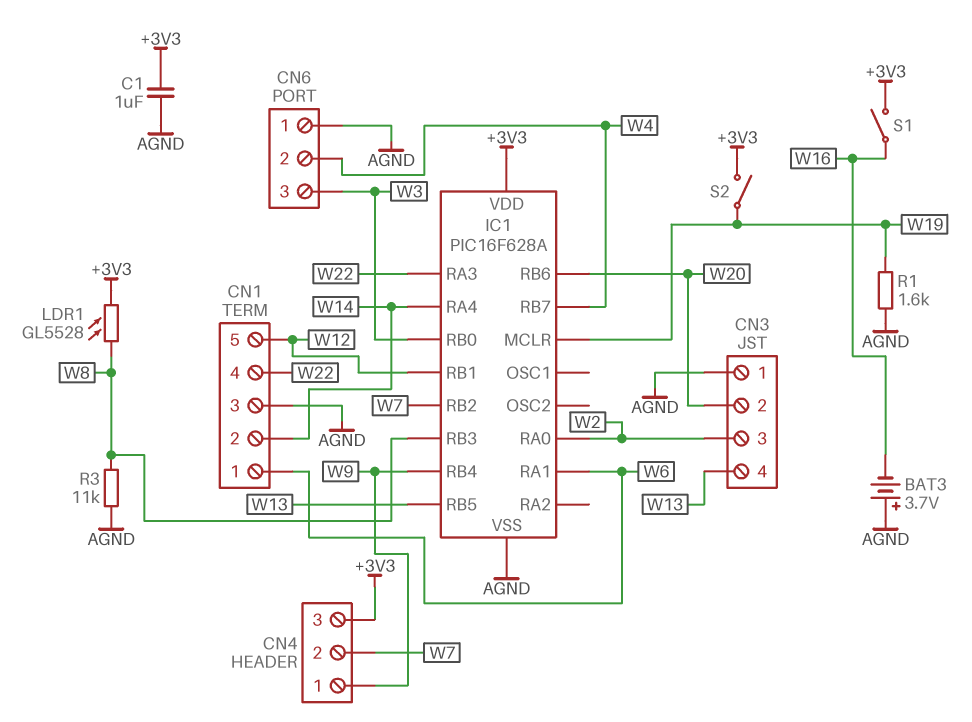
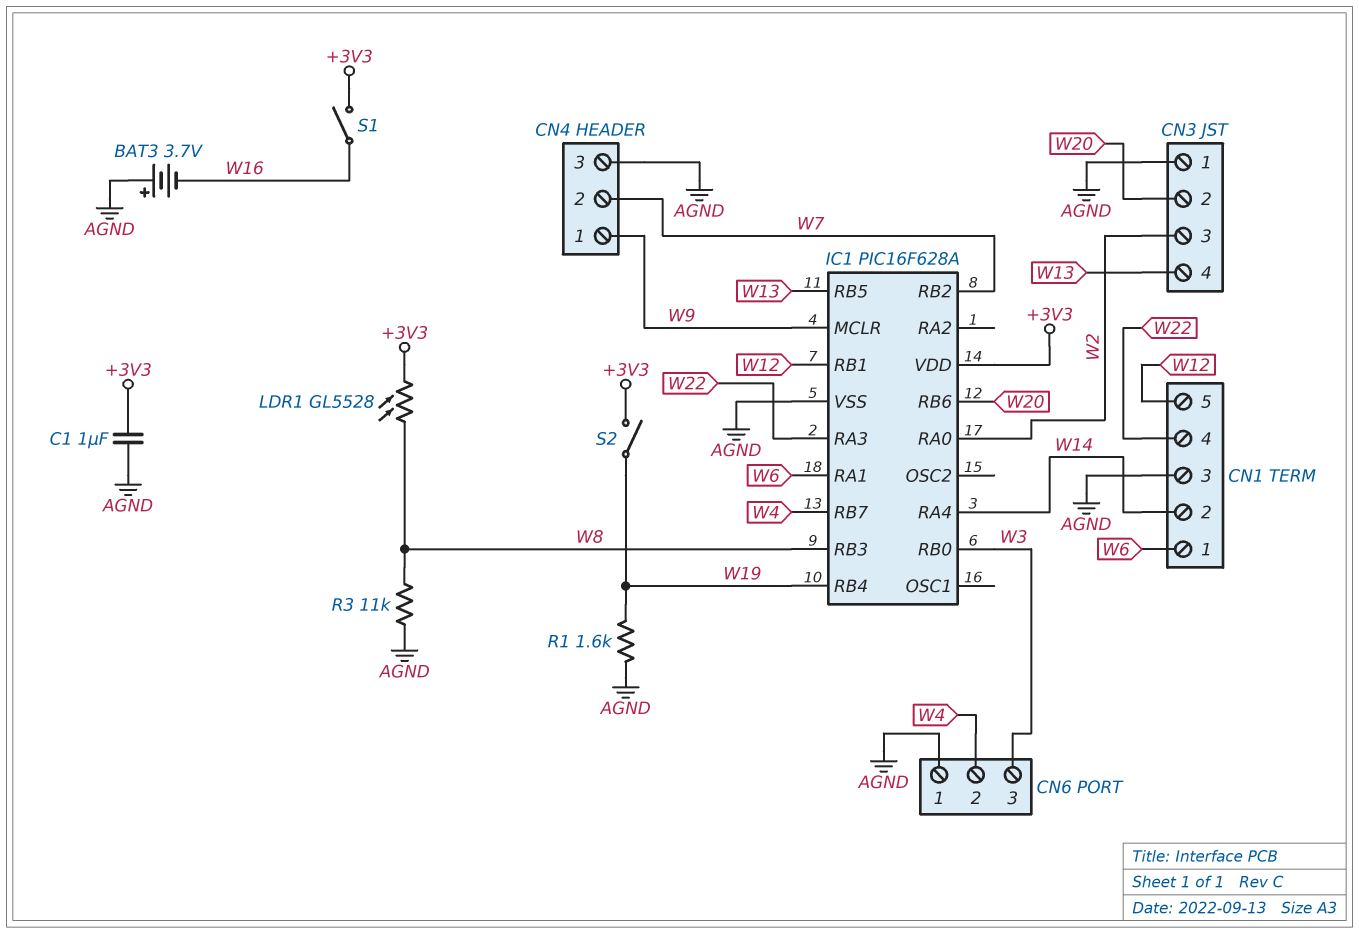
CN4 pin 3: +3V3 -> AGND
IC1 pin MCLR: W19 -> W9
IC1 pin RB4: W9 -> W19

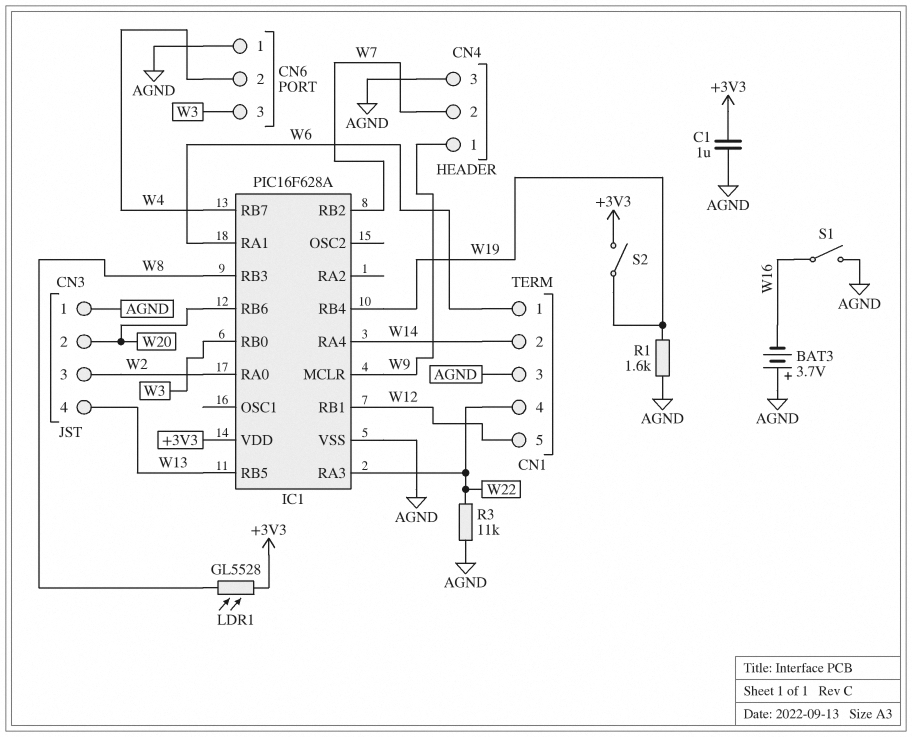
R3: 11k (AGND, W8) -> 11k (AGND, W22)
S1: switch (+3V3, W16) -> switch (AGND, W16)

